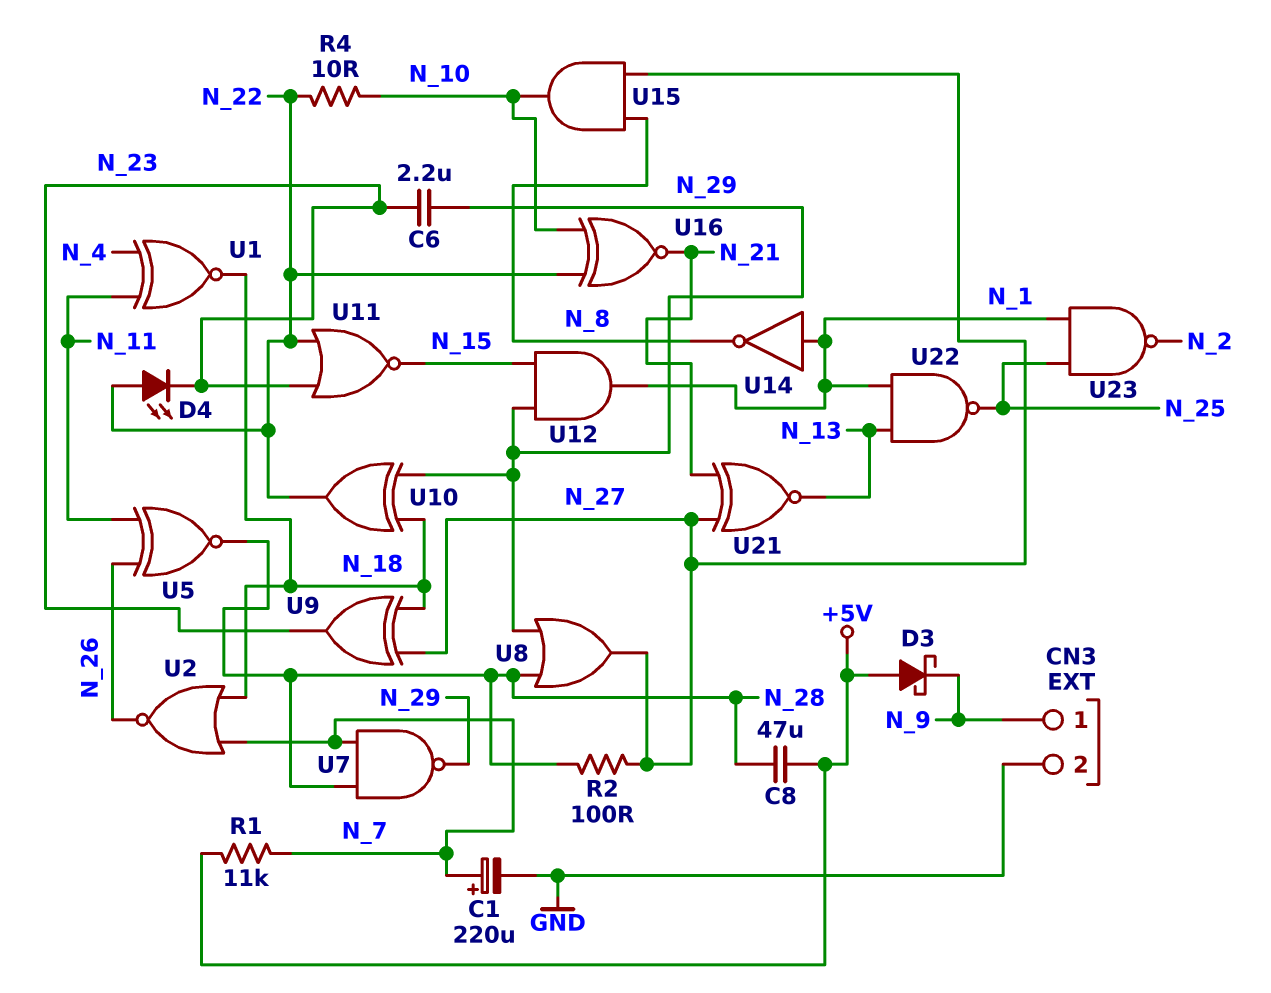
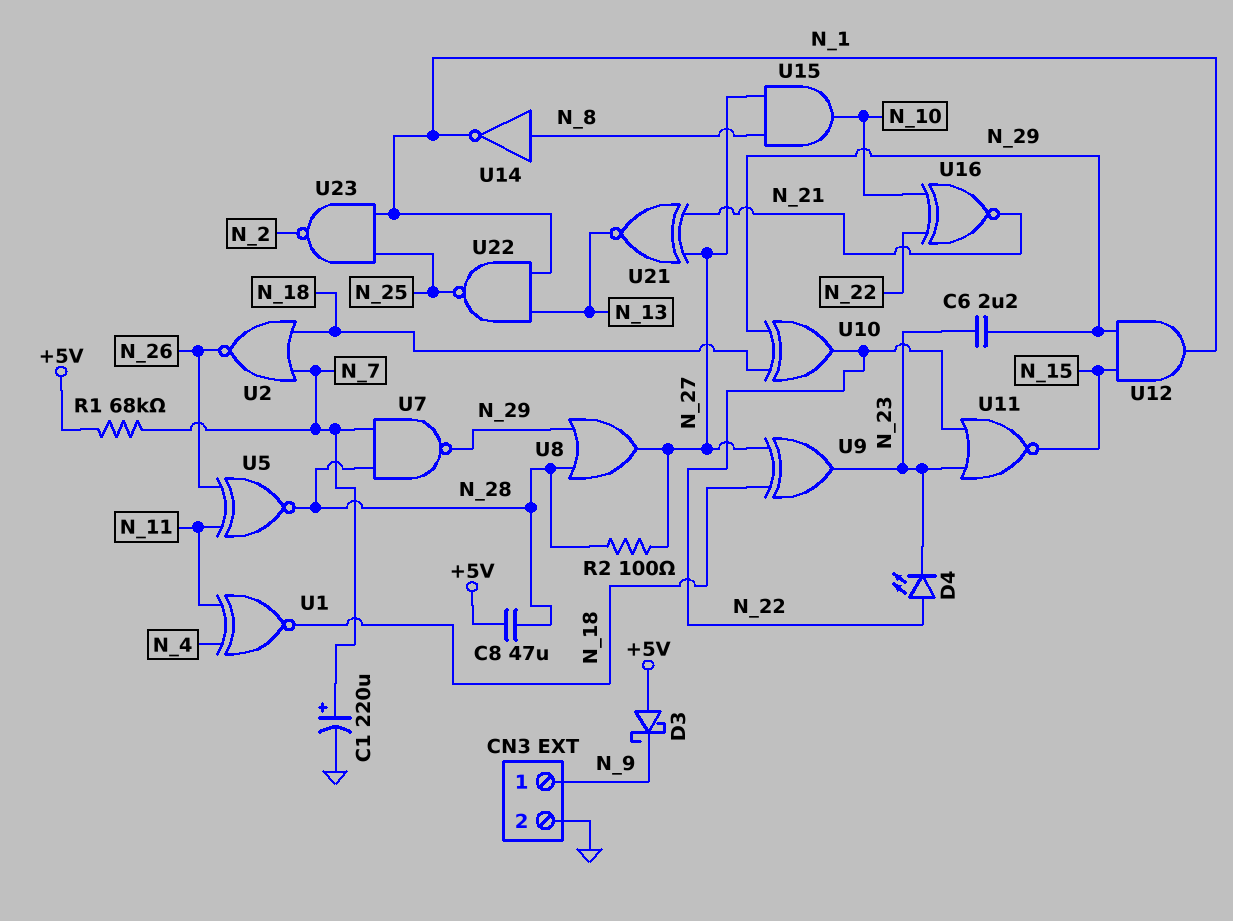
R1: 11k (+5V, N_7) -> 68k (+5V, N_7)
R4: 10 (N_10, N_22) -> none
U14: NOT (in N_1, out N_8) -> NOT (in N_8, out N_1)

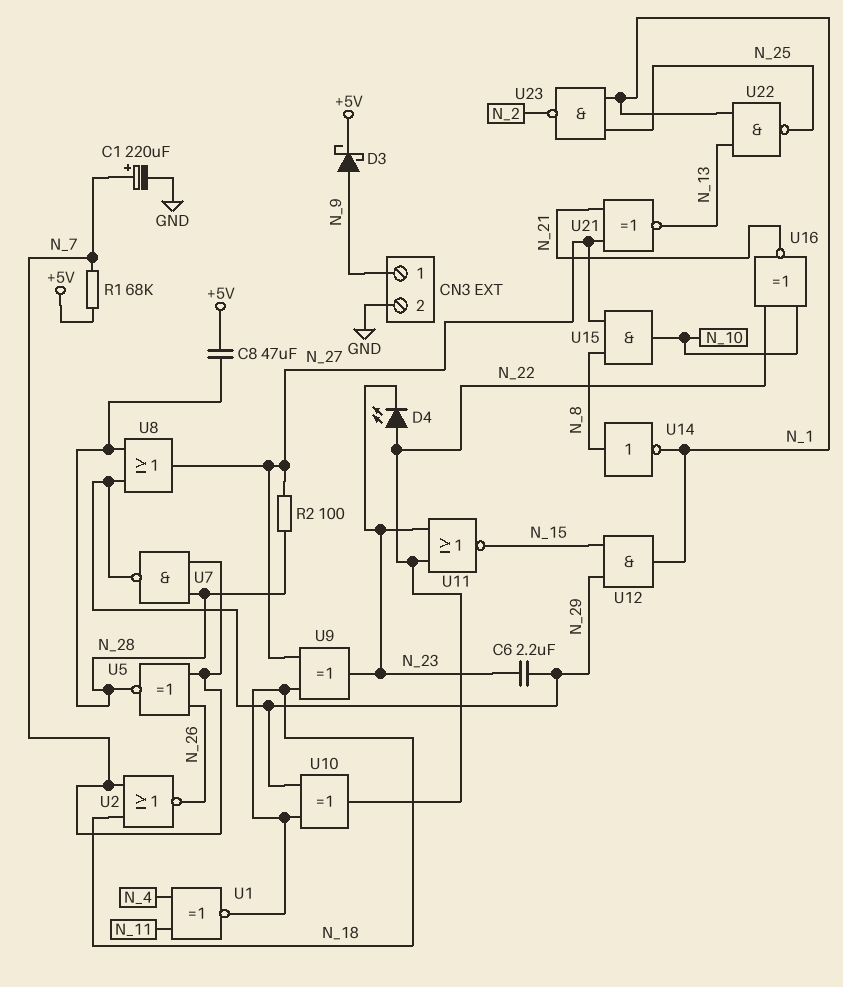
D3: schottky (A +5V, K N_9) -> schottky (A N_9, K +5V)
U5: XNOR (in N_11, in N_26, out N_28) -> XNOR (in N_7, in N_26, out N_28)

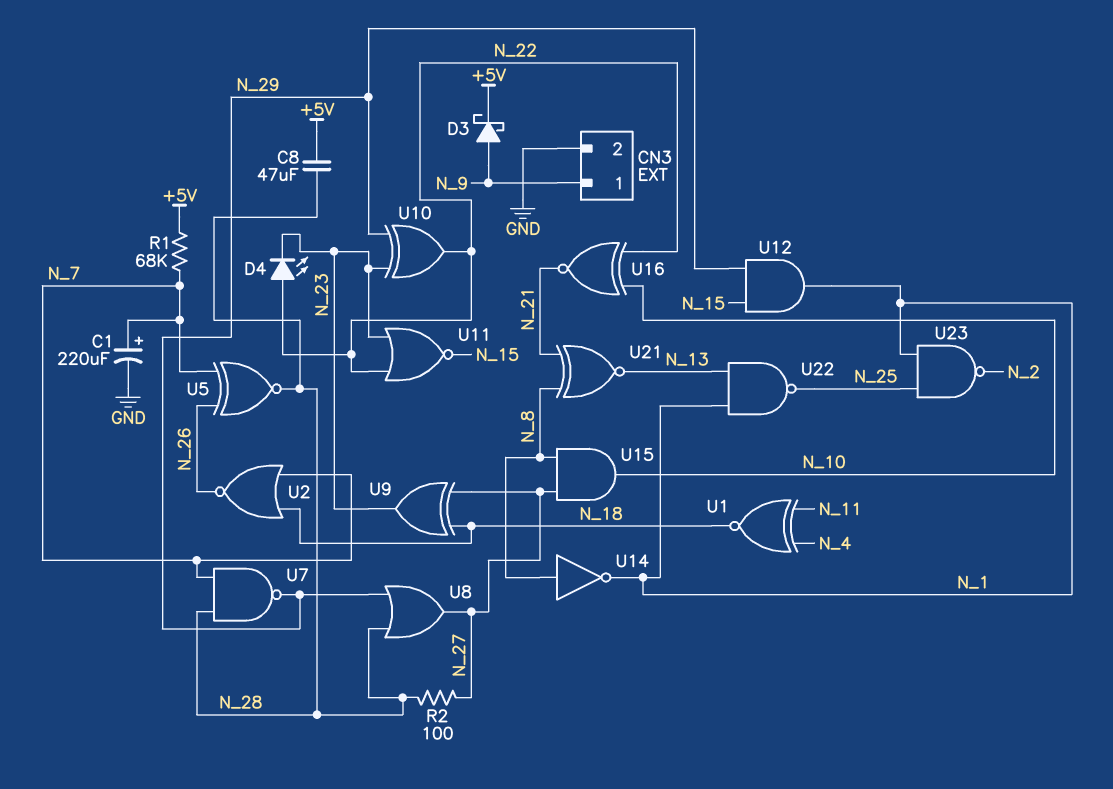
C6: 2.2uF (N_23, N_29) -> none
U10: XOR (in N_18, in N_29, out N_22) -> XOR (in N_23, in N_29, out N_22)
U21: XNOR (in N_21, in N_27, out N_13) -> XNOR (in N_8, in N_21, out N_13)

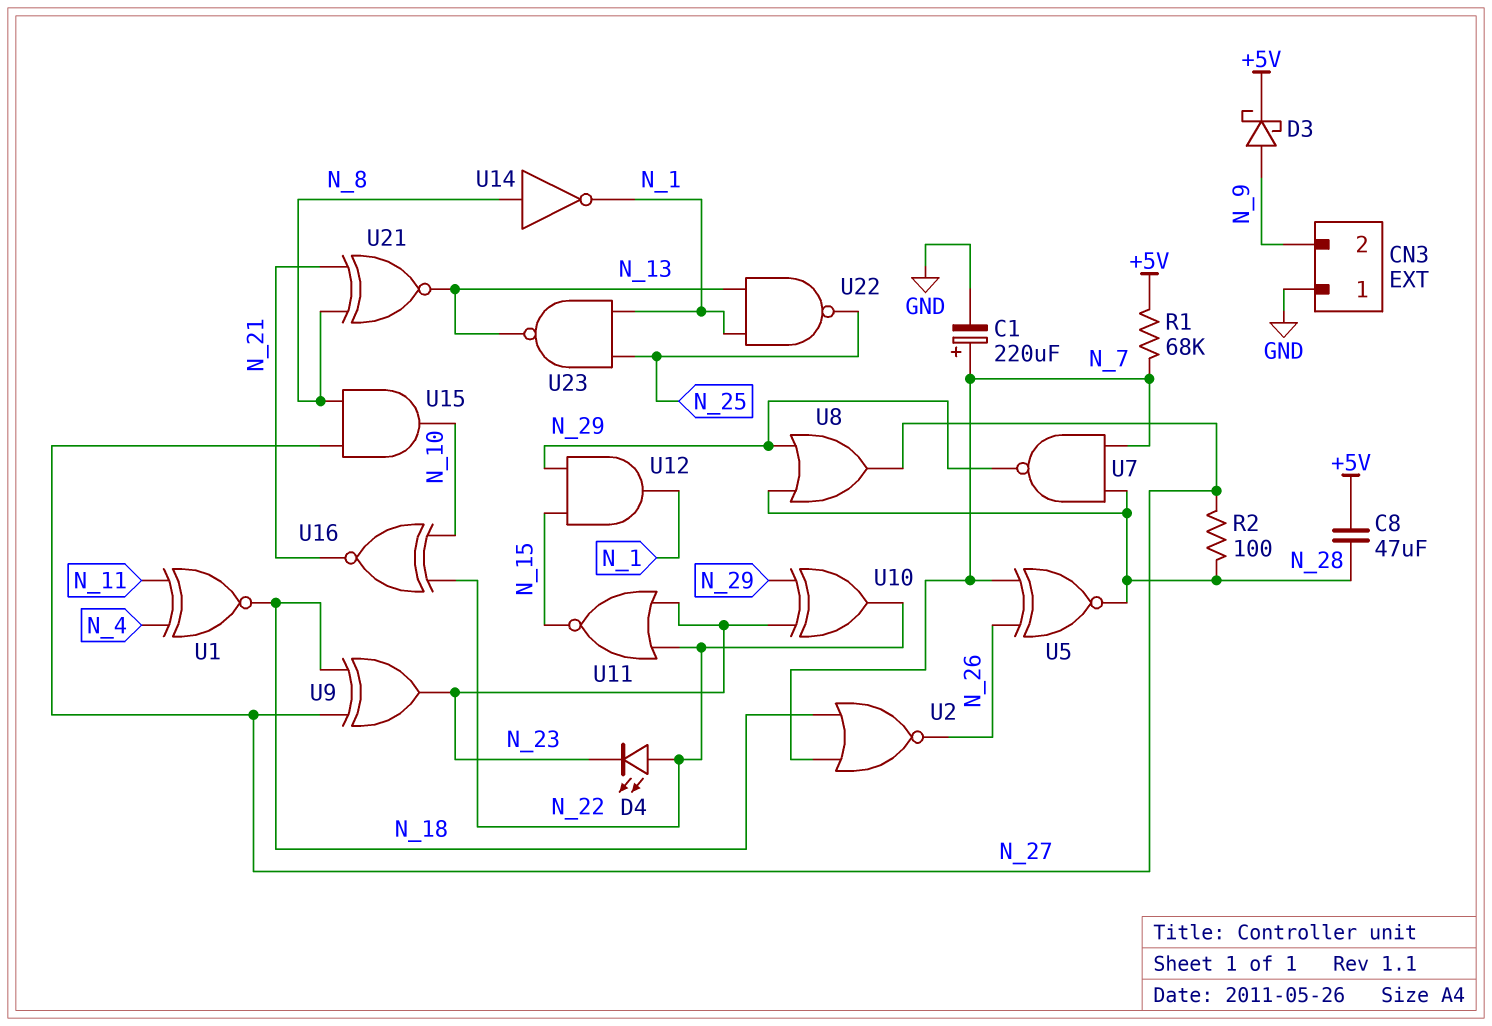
CN3 pin 1: N_9 -> GND
CN3 pin 2: GND -> N_9
U23: NAND (in N_1, in N_25, out N_2) -> NAND (in N_1, in N_25, out N_13)

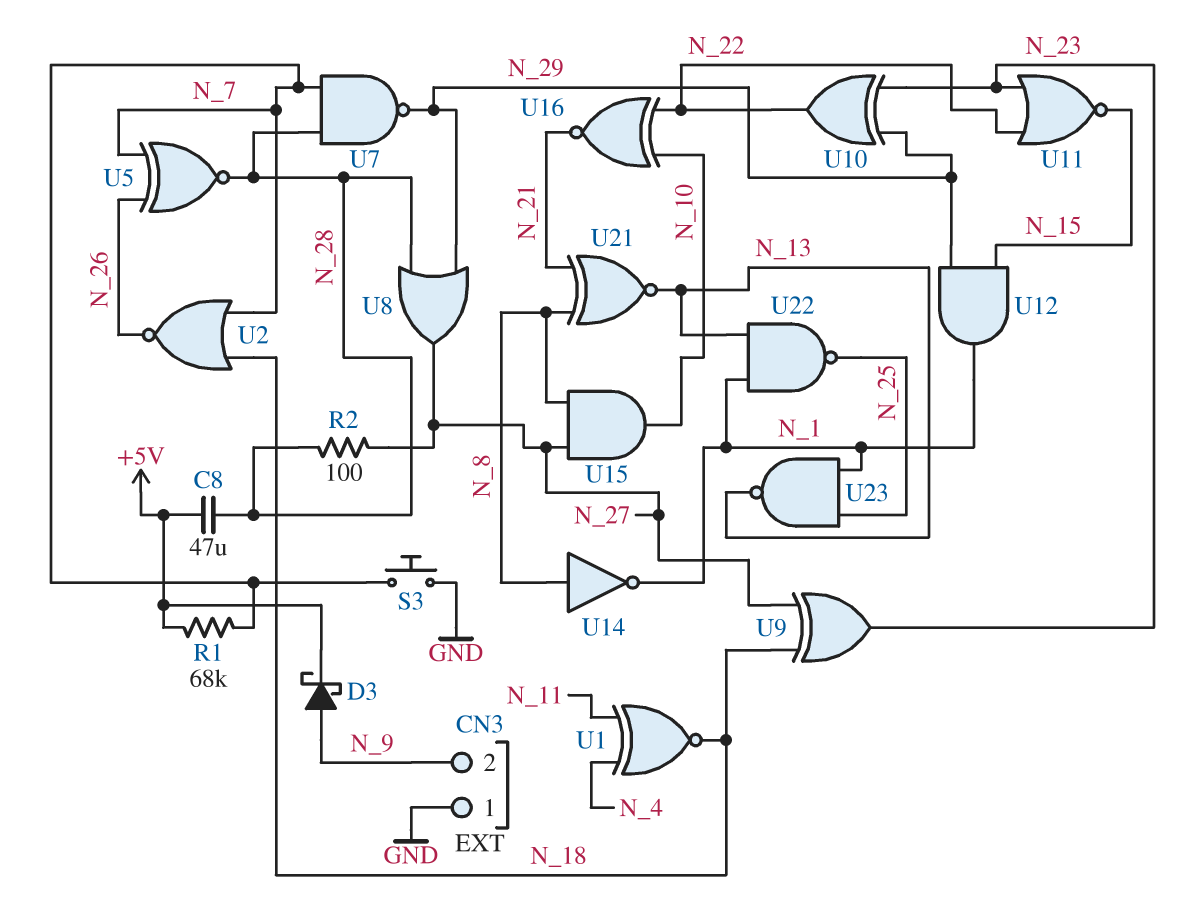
C1: 220uF (plus N_7, minus GND) -> none
D4: LED (A N_22, K N_23) -> none
S3: none -> button (GND, N_7)

